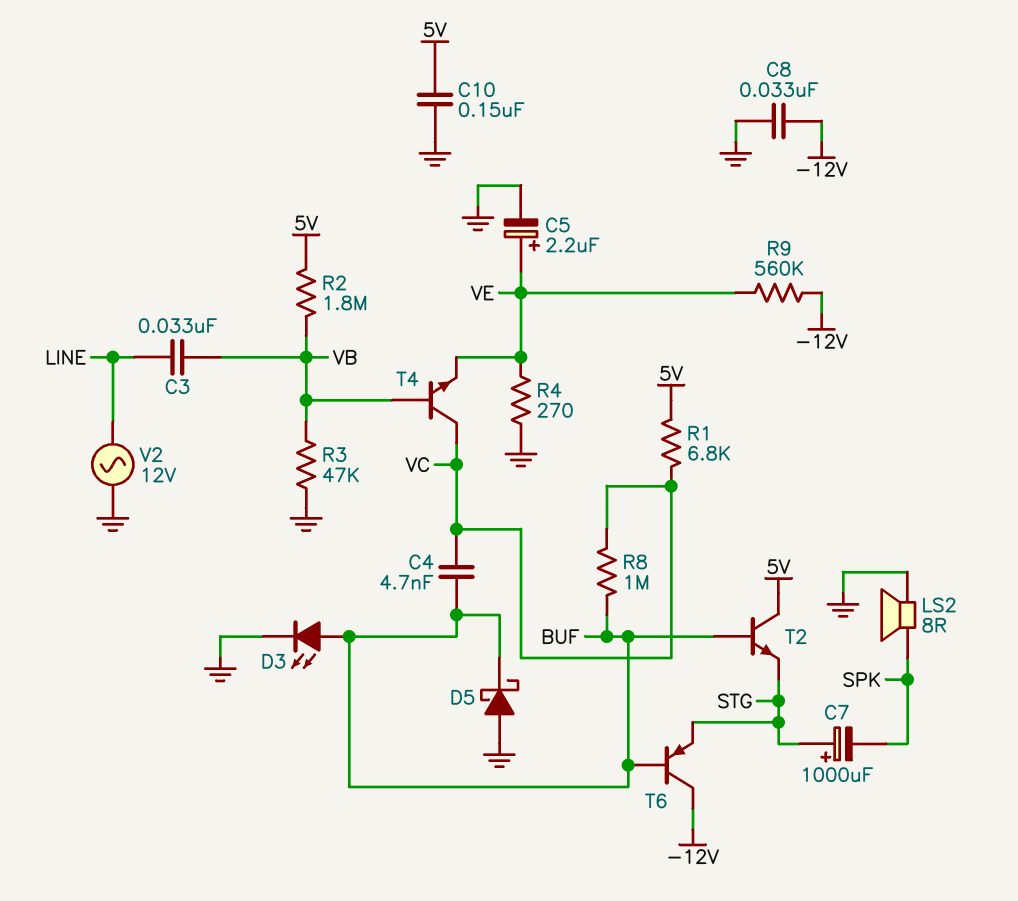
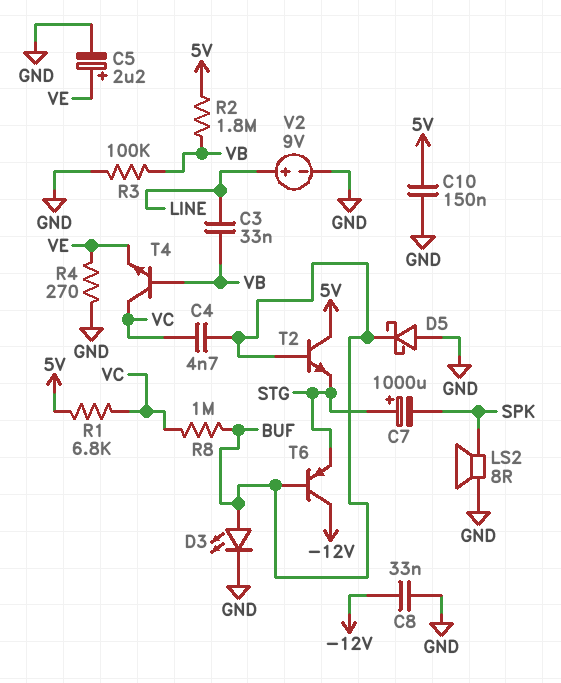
R3: 47k (GND, VB) -> 100k (GND, VB)
R9: 560k (-12V, VE) -> none
V2: AC 12V (GND, LINE) -> 9V (plus LINE, minus GND)

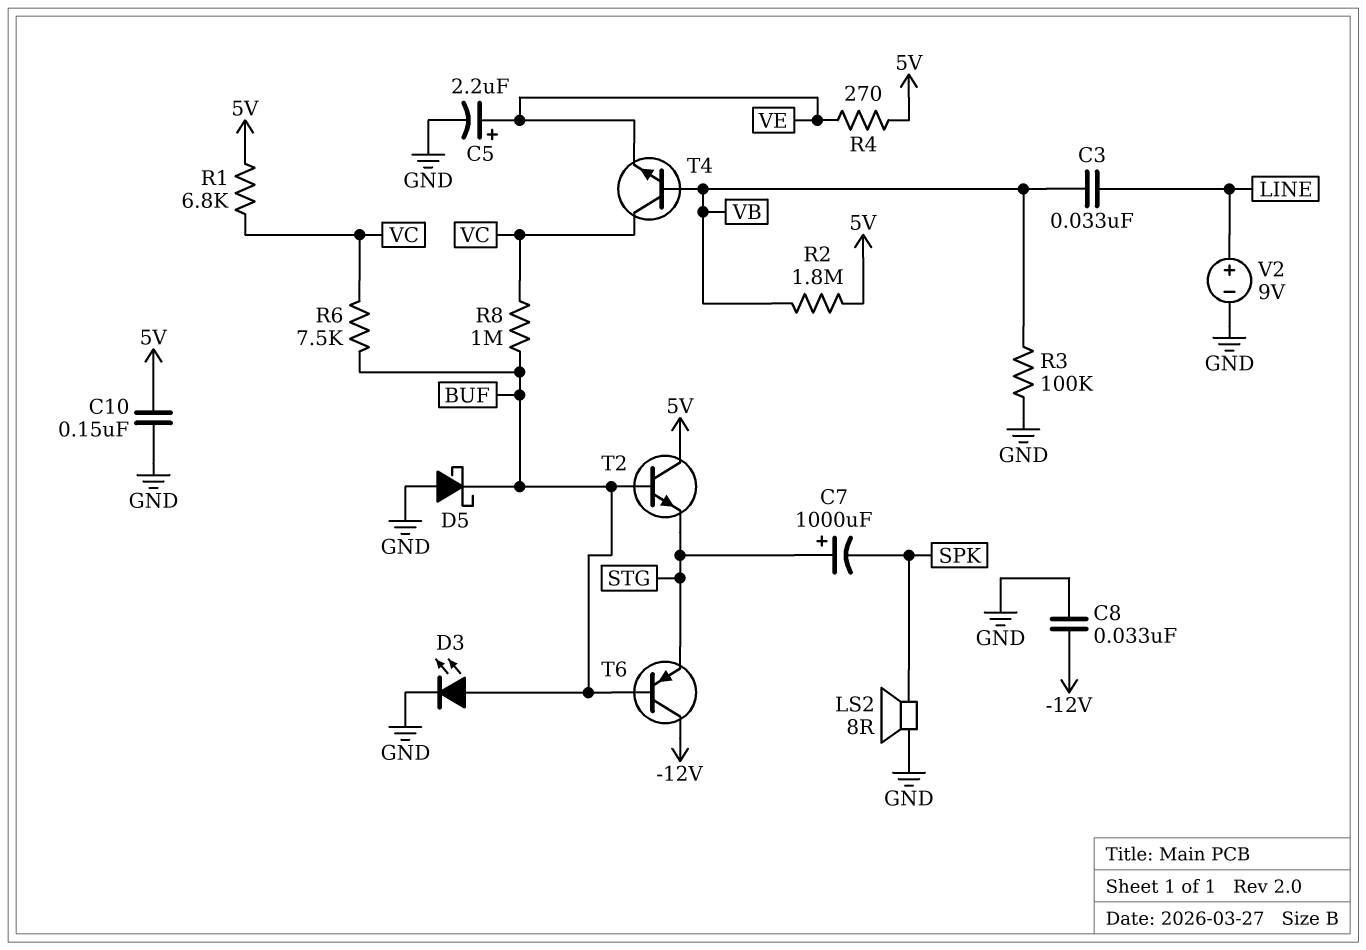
C4: 4.7nF (BUF, VC) -> none
R4: 270 (GND, VE) -> 270 (5V, VE)
R6: none -> 7.5k (BUF, VC)

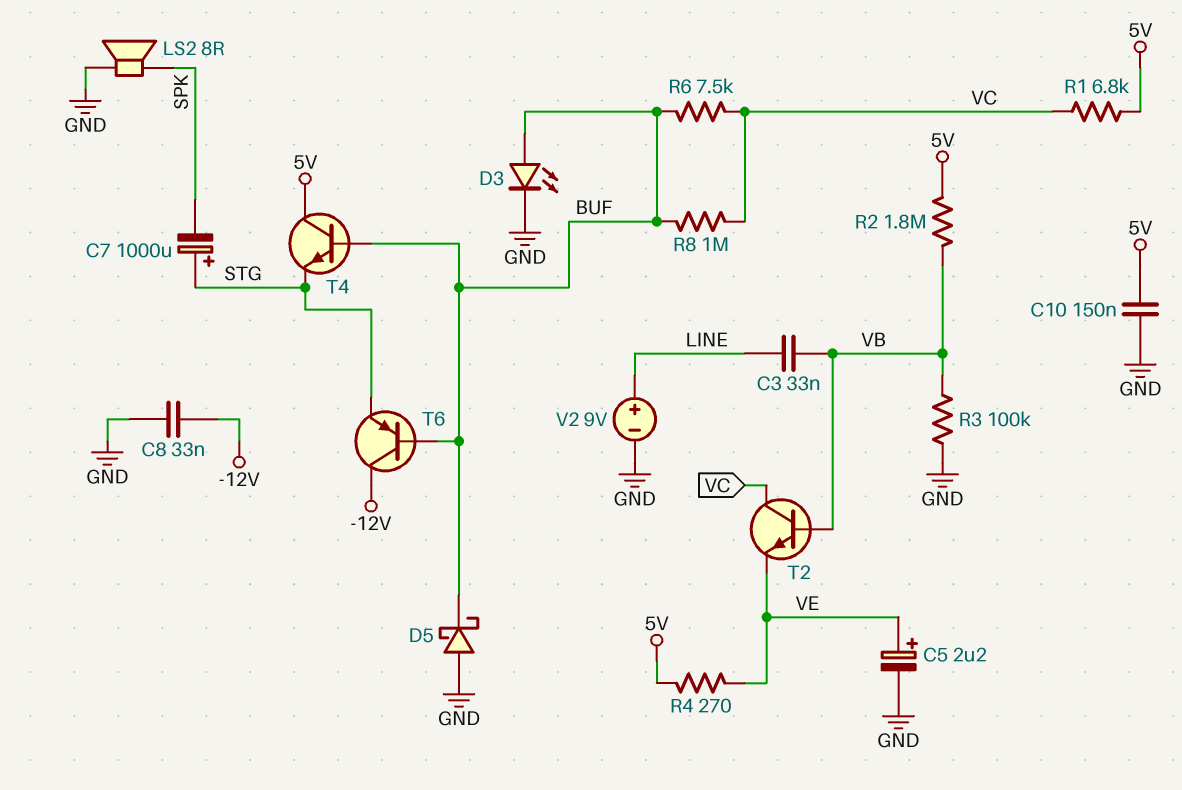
T2: NPN (B BUF, C 5V, E STG) -> NPN (B VB, C VC, E VE)
T4: NPN (B VB, C VC, E VE) -> NPN (B BUF, C 5V, E STG)

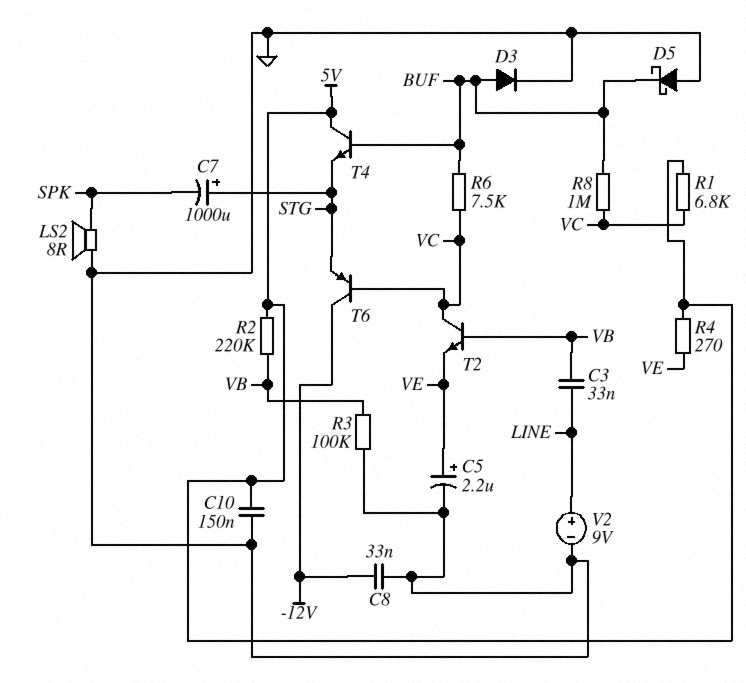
D3: LED (A BUF, K GND) -> diode (A BUF, K GND)
R2: 1.8M (5V, VB) -> 220k (5V, VB)
T6: PNP (B BUF, C -12V, E STG) -> PNP (B VC, C -12V, E STG)

